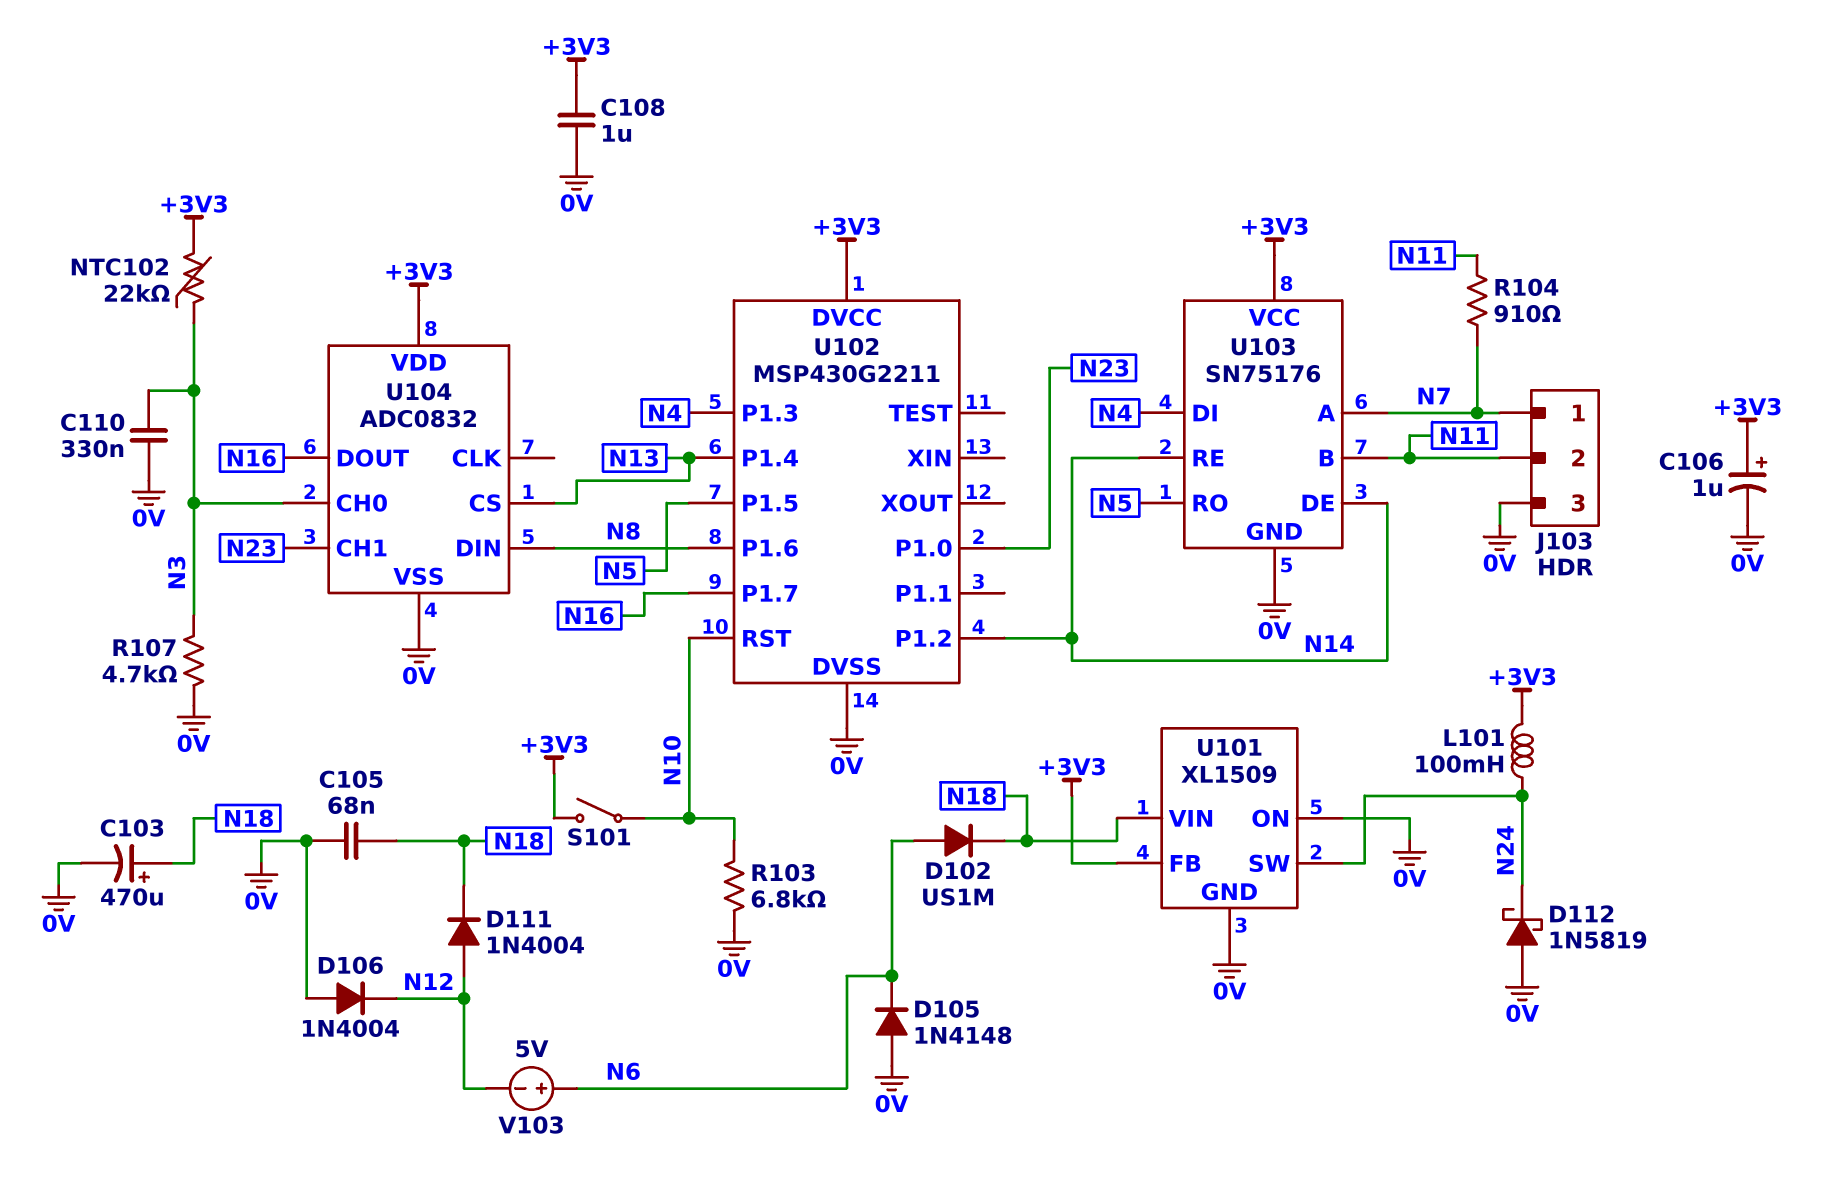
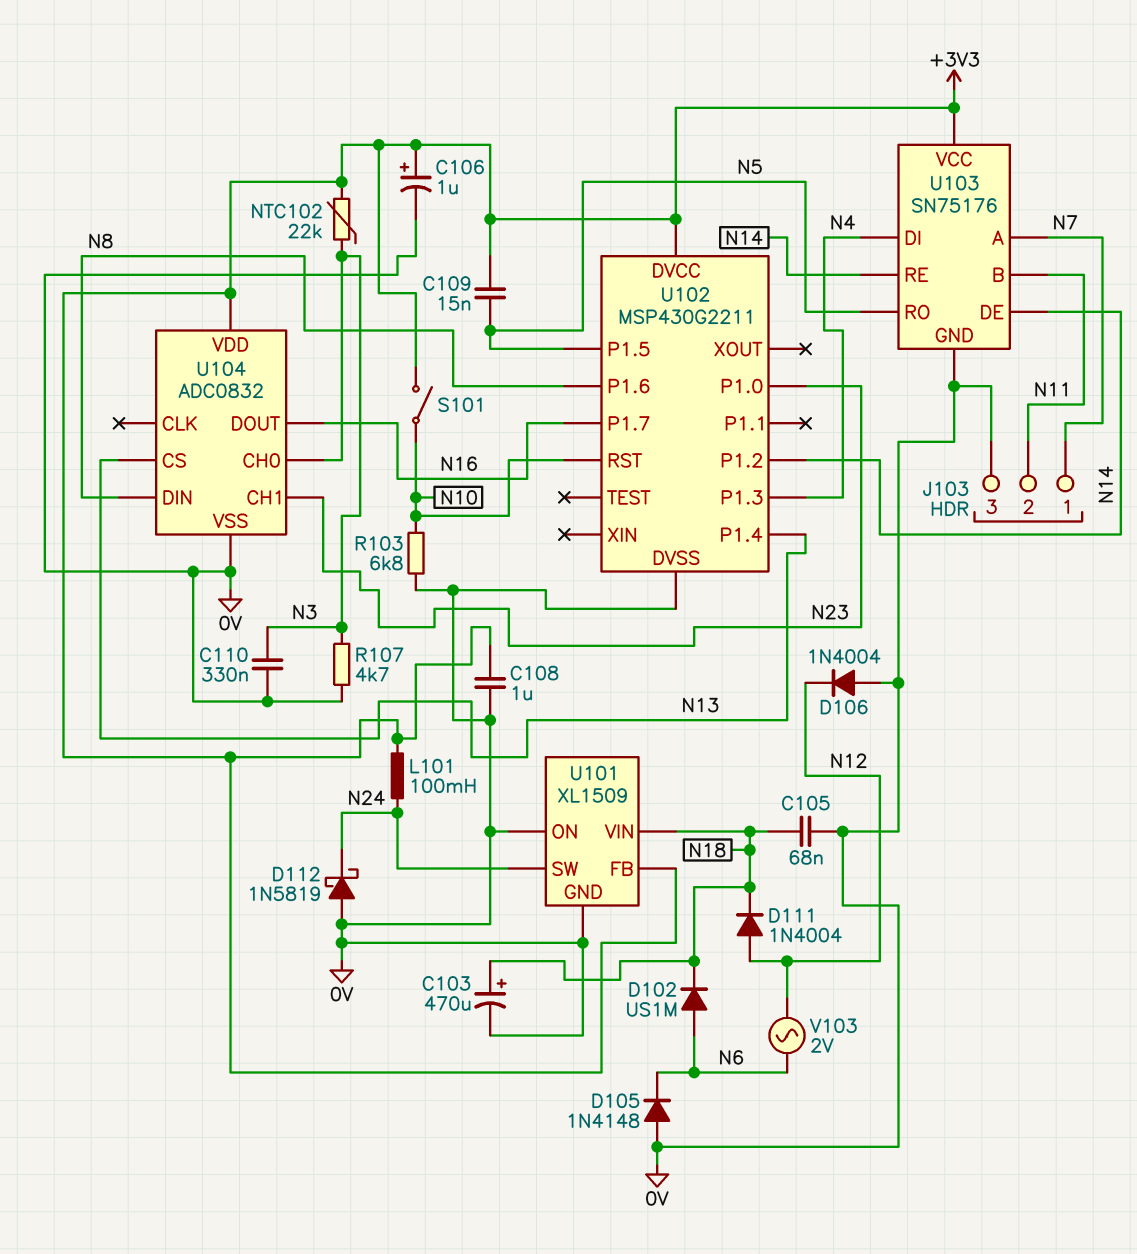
C109: none -> 15nF (+3V3, N5)
R104: 910 (N7, N11) -> none
V103: 5V (plus N6, minus N12) -> AC 2V (N6, N12)

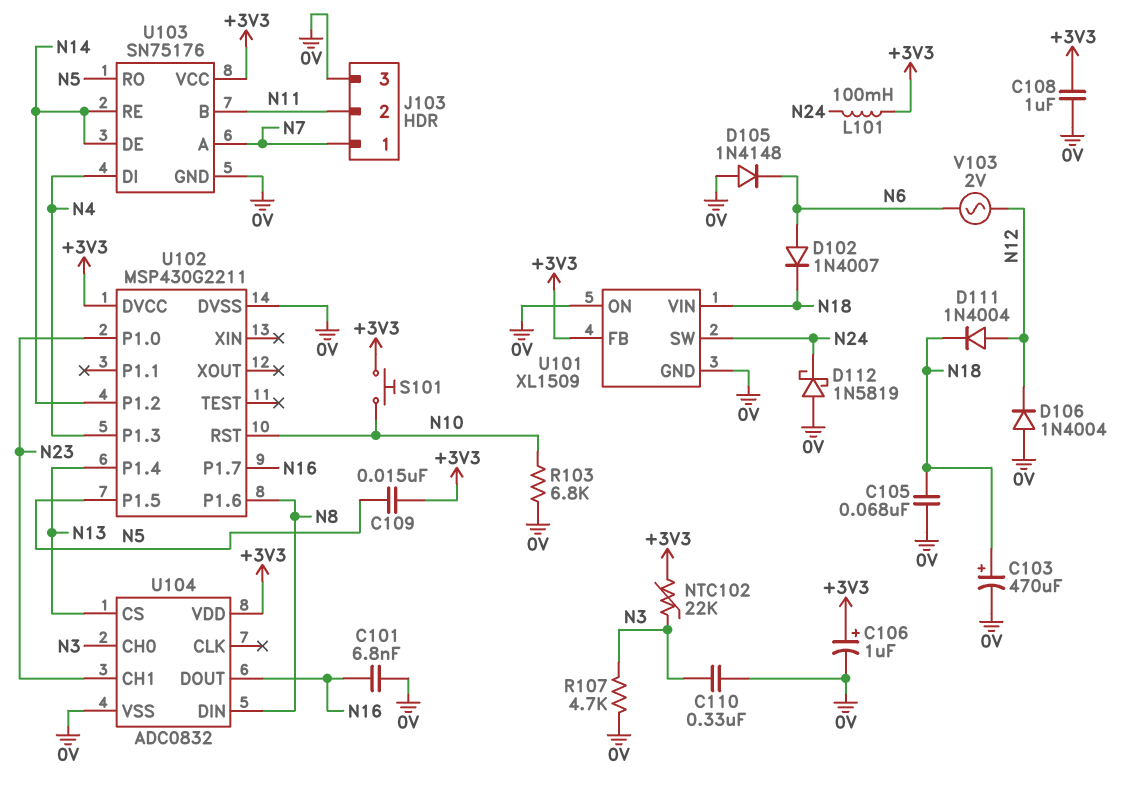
C101: none -> 6.8nF (0V, N16)
D102: diode US1M (A N6, K N18) -> diode 1N4007 (A N6, K N18)
S101: switch (+3V3, N10) -> button (+3V3, N10)

